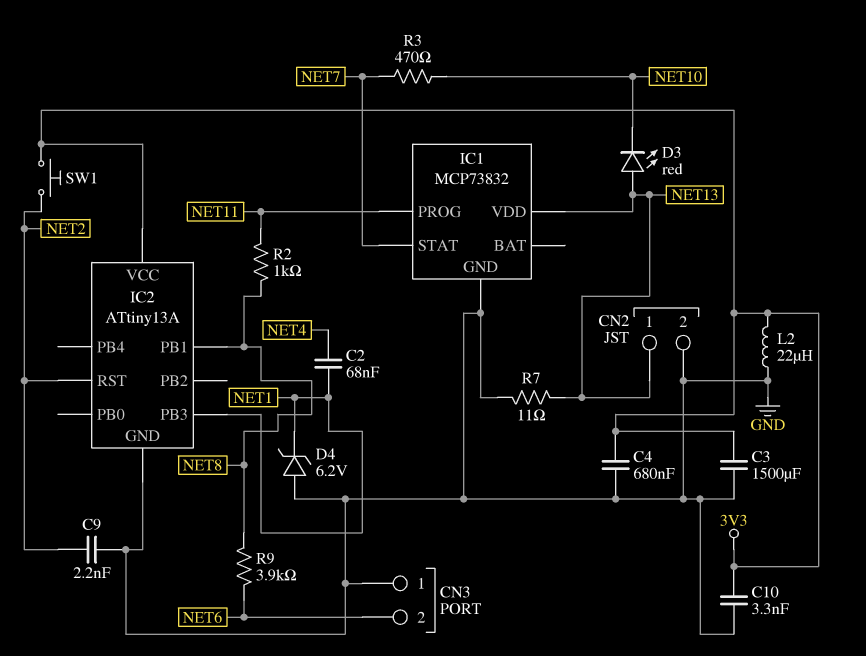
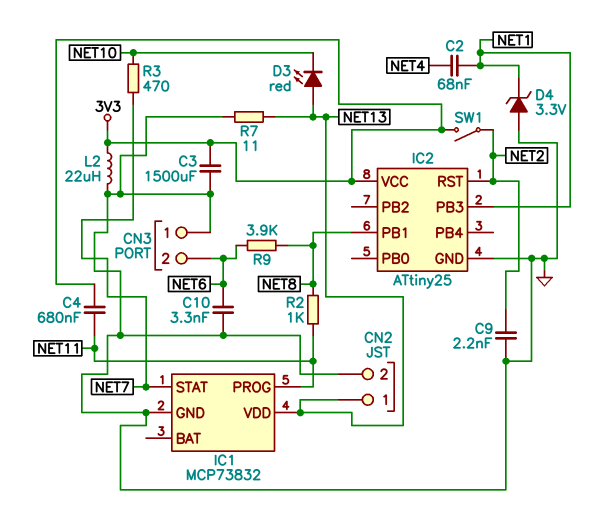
C4: 680nF (3V3, GND) -> 680nF (3V3, NET11)
C10: 3.3nF (3V3, GND) -> 3.3nF (GND, NET6)
D4: zener 6.2V (A GND, K NET1) -> zener 3.3V (A GND, K NET1)
IC2: ATtiny13A -> ATtiny25
SW1: button (3V3, NET2) -> switch (3V3, NET2)

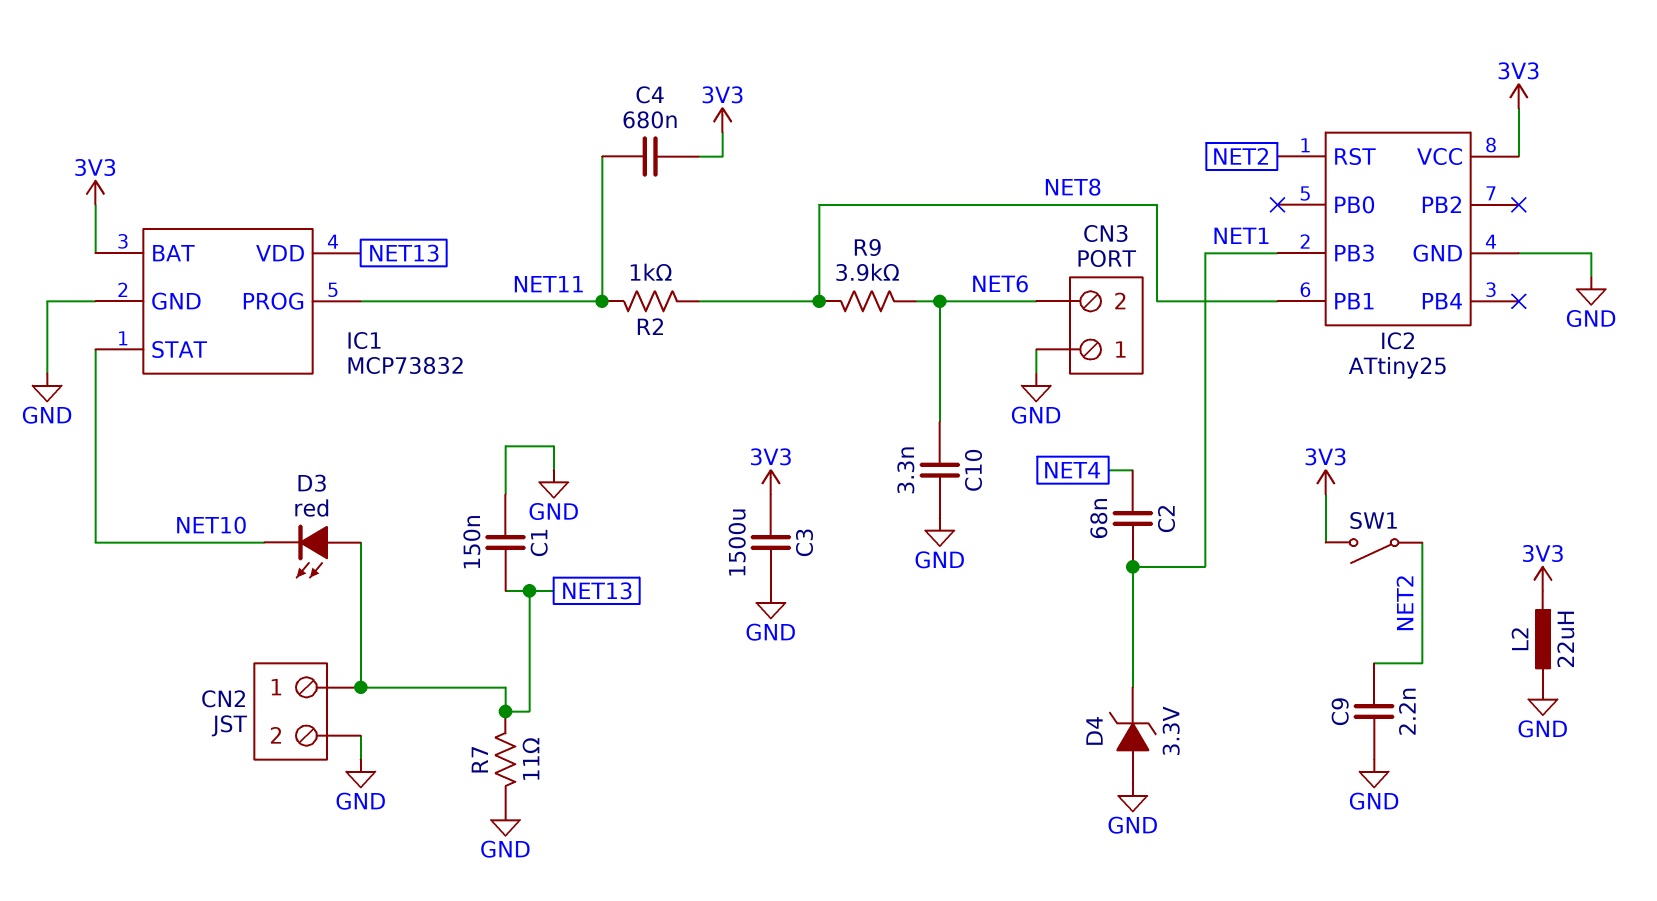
C1: none -> 150nF (GND, NET13)
IC1 pin BAT: none -> 3V3
IC1 pin STAT: NET7 -> NET10
R3: 470 (NET7, NET10) -> none

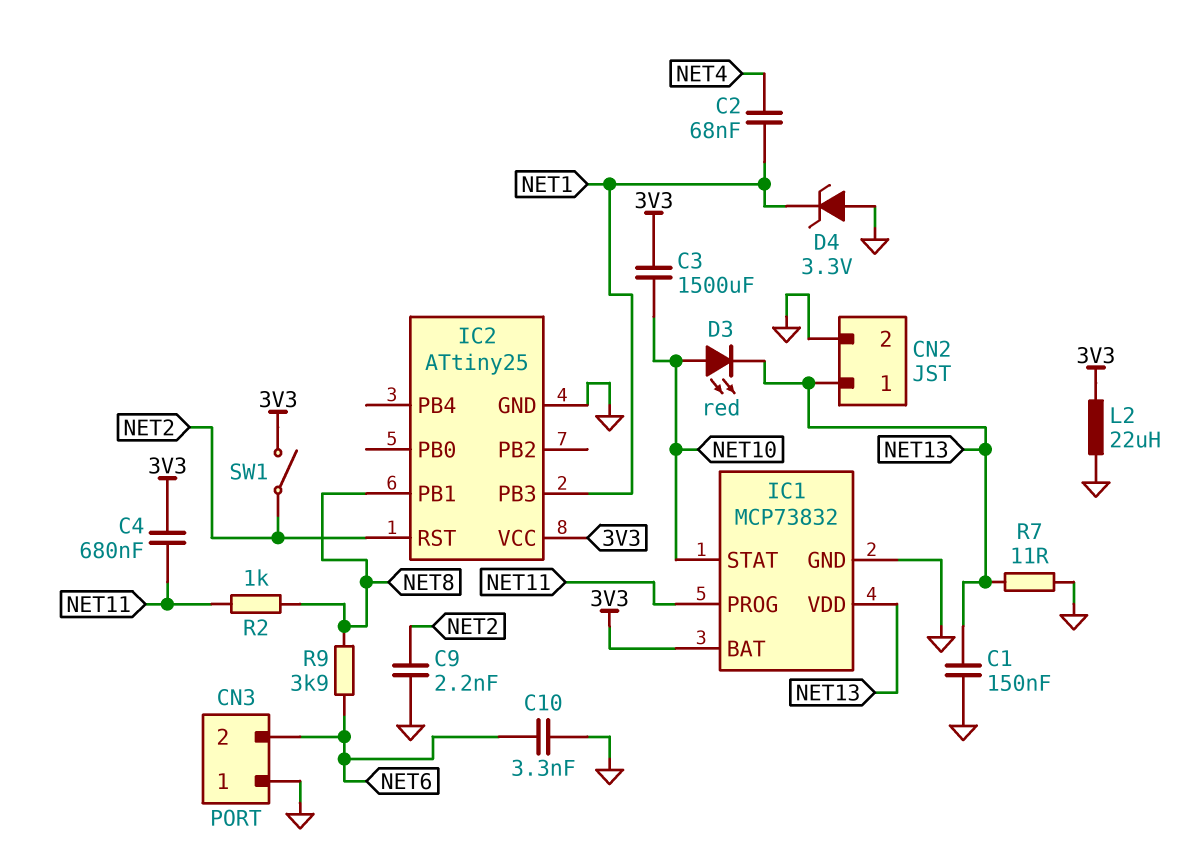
C3: 1500uF (3V3, GND) -> 1500uF (3V3, NET10)
D3: LED red (A NET13, K NET10) -> LED red (A NET10, K NET13)

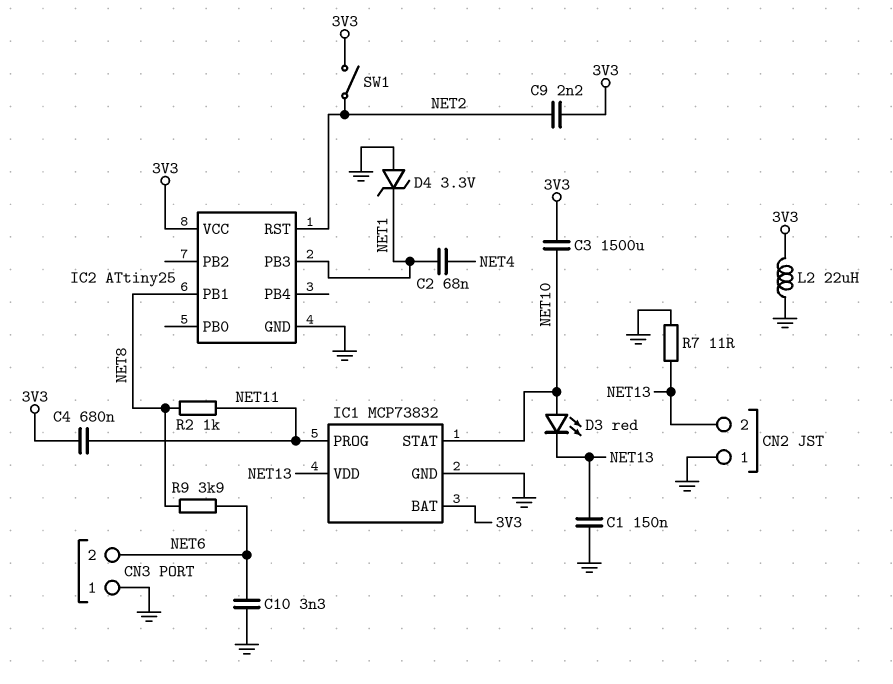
C9: 2.2nF (GND, NET2) -> 2.2nF (3V3, NET2)
CN2 pin 1: NET13 -> GND
CN2 pin 2: GND -> NET13

